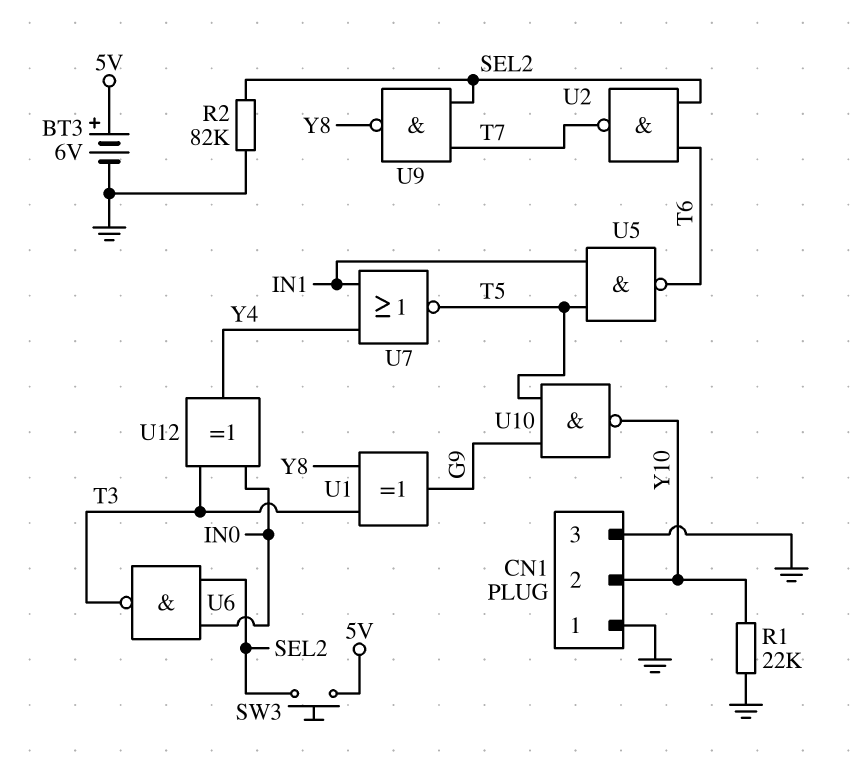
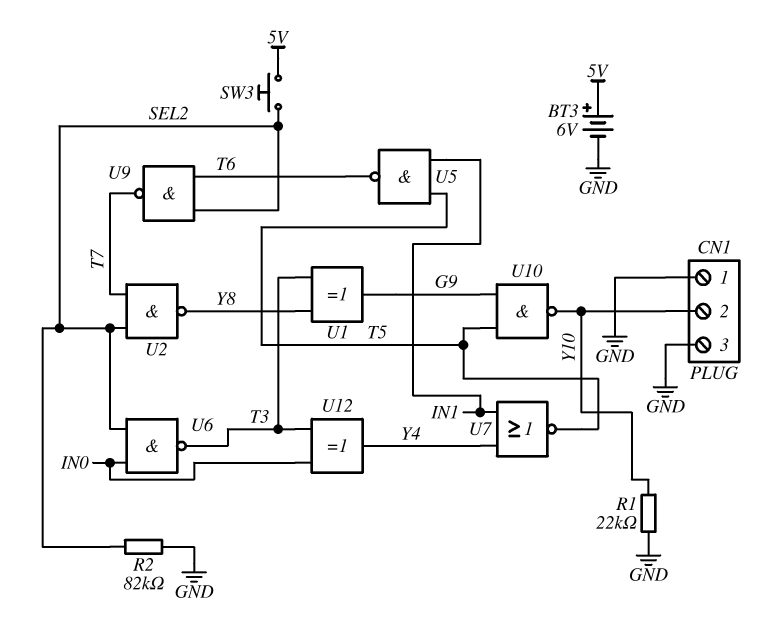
U2: NAND (in SEL2, in T6, out T7) -> NAND (in SEL2, in T7, out Y8)
U9: NAND (in SEL2, in T7, out Y8) -> NAND (in SEL2, in T6, out T7)

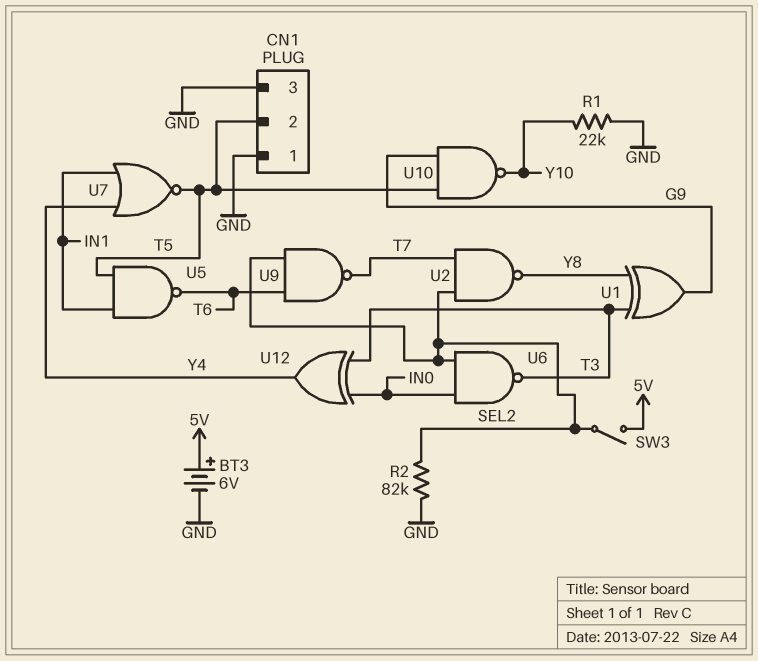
CN1 pin 2: Y10 -> T5
SW3: button (5V, SEL2) -> switch (5V, SEL2)

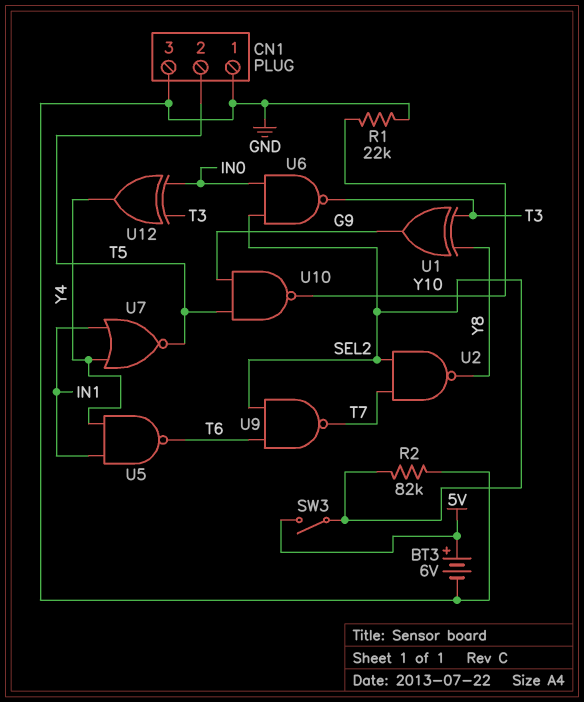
U5: NAND (in IN1, in T5, out T6) -> NAND (in IN1, in Y4, out T6)

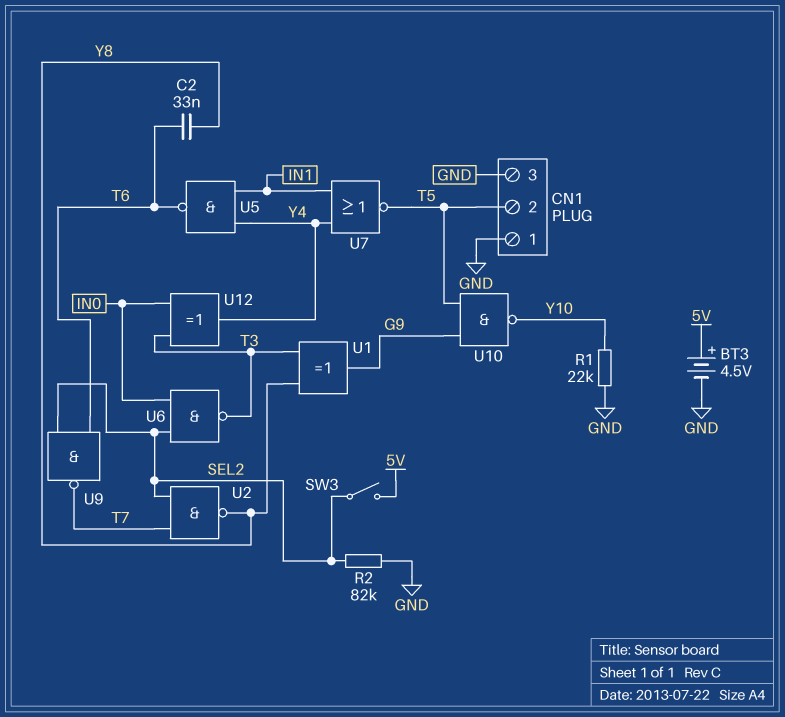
BT3: 6V (plus 5V, minus GND) -> 4.5V (plus 5V, minus GND)
C2: none -> 33nF (T6, Y8)

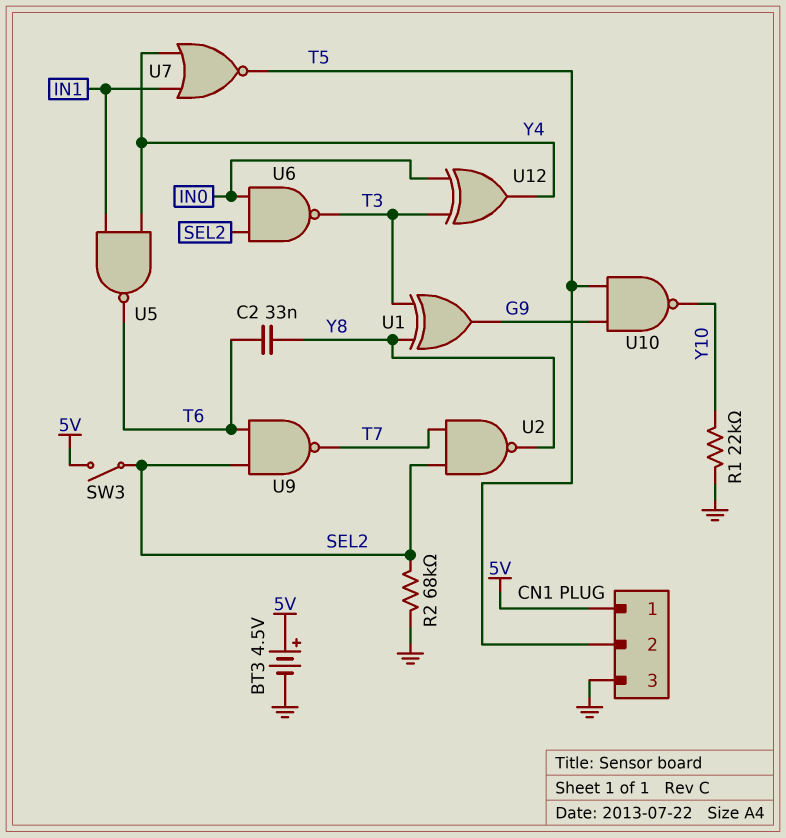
CN1 pin 1: GND -> 5V
R2: 82k (GND, SEL2) -> 68k (GND, SEL2)

